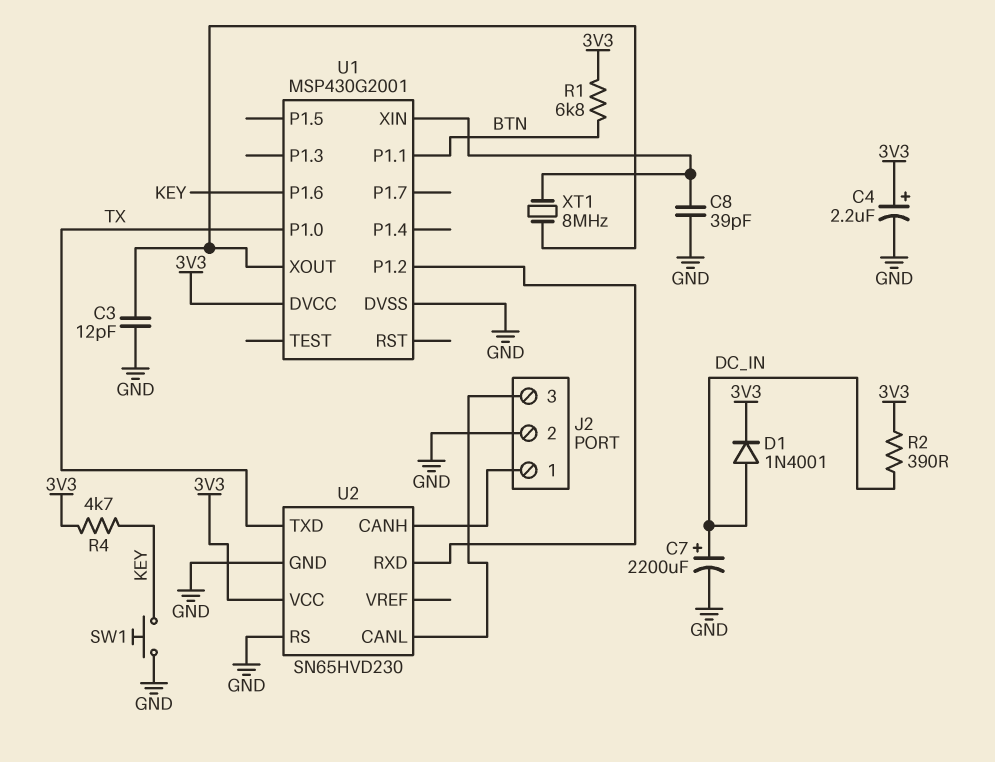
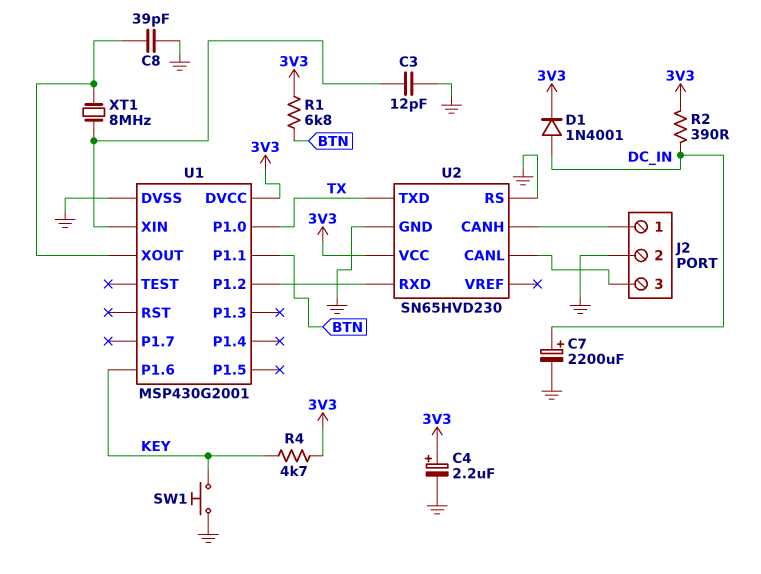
C3: 12pF (GND, U1/XOUT) -> 12pF (GND, U1/XIN)
C8: 39pF (GND, U1/XIN) -> 39pF (GND, U1/XOUT)

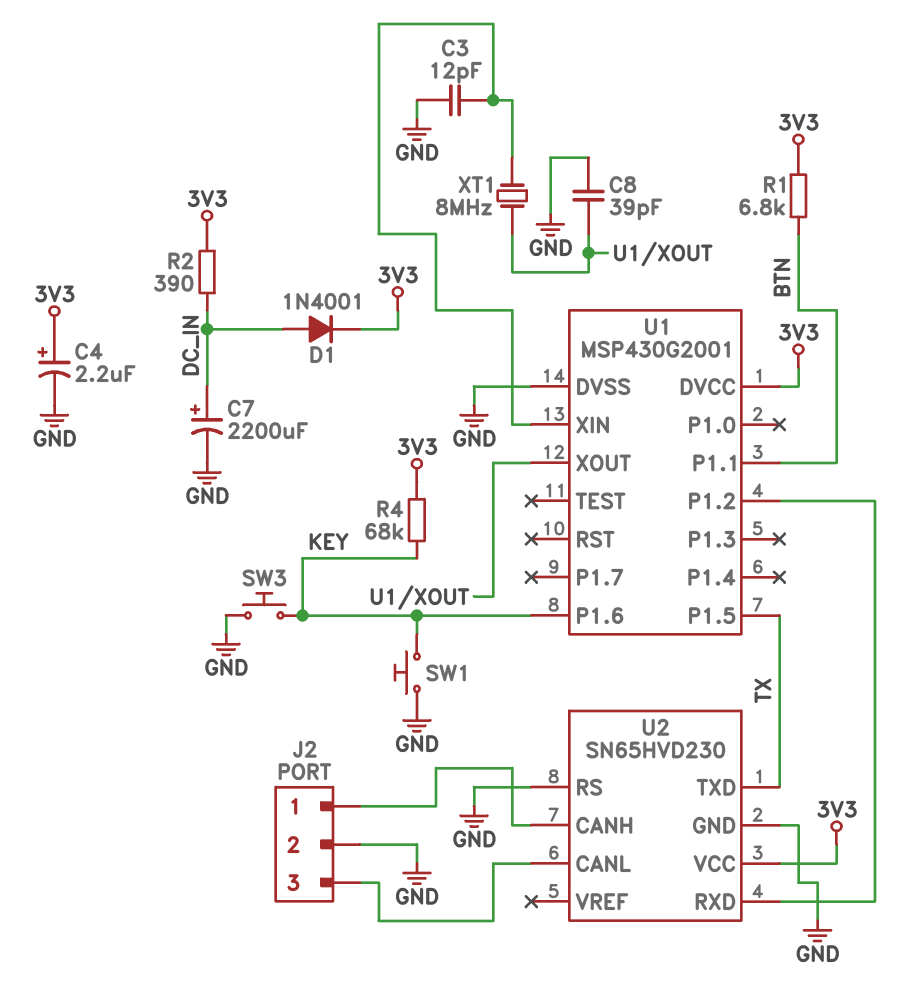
R4: 4.7k (3V3, KEY) -> 68k (3V3, KEY)
SW3: none -> button (GND, KEY)
U1 pin P1.0: TX -> none
U1 pin P1.5: none -> TX

